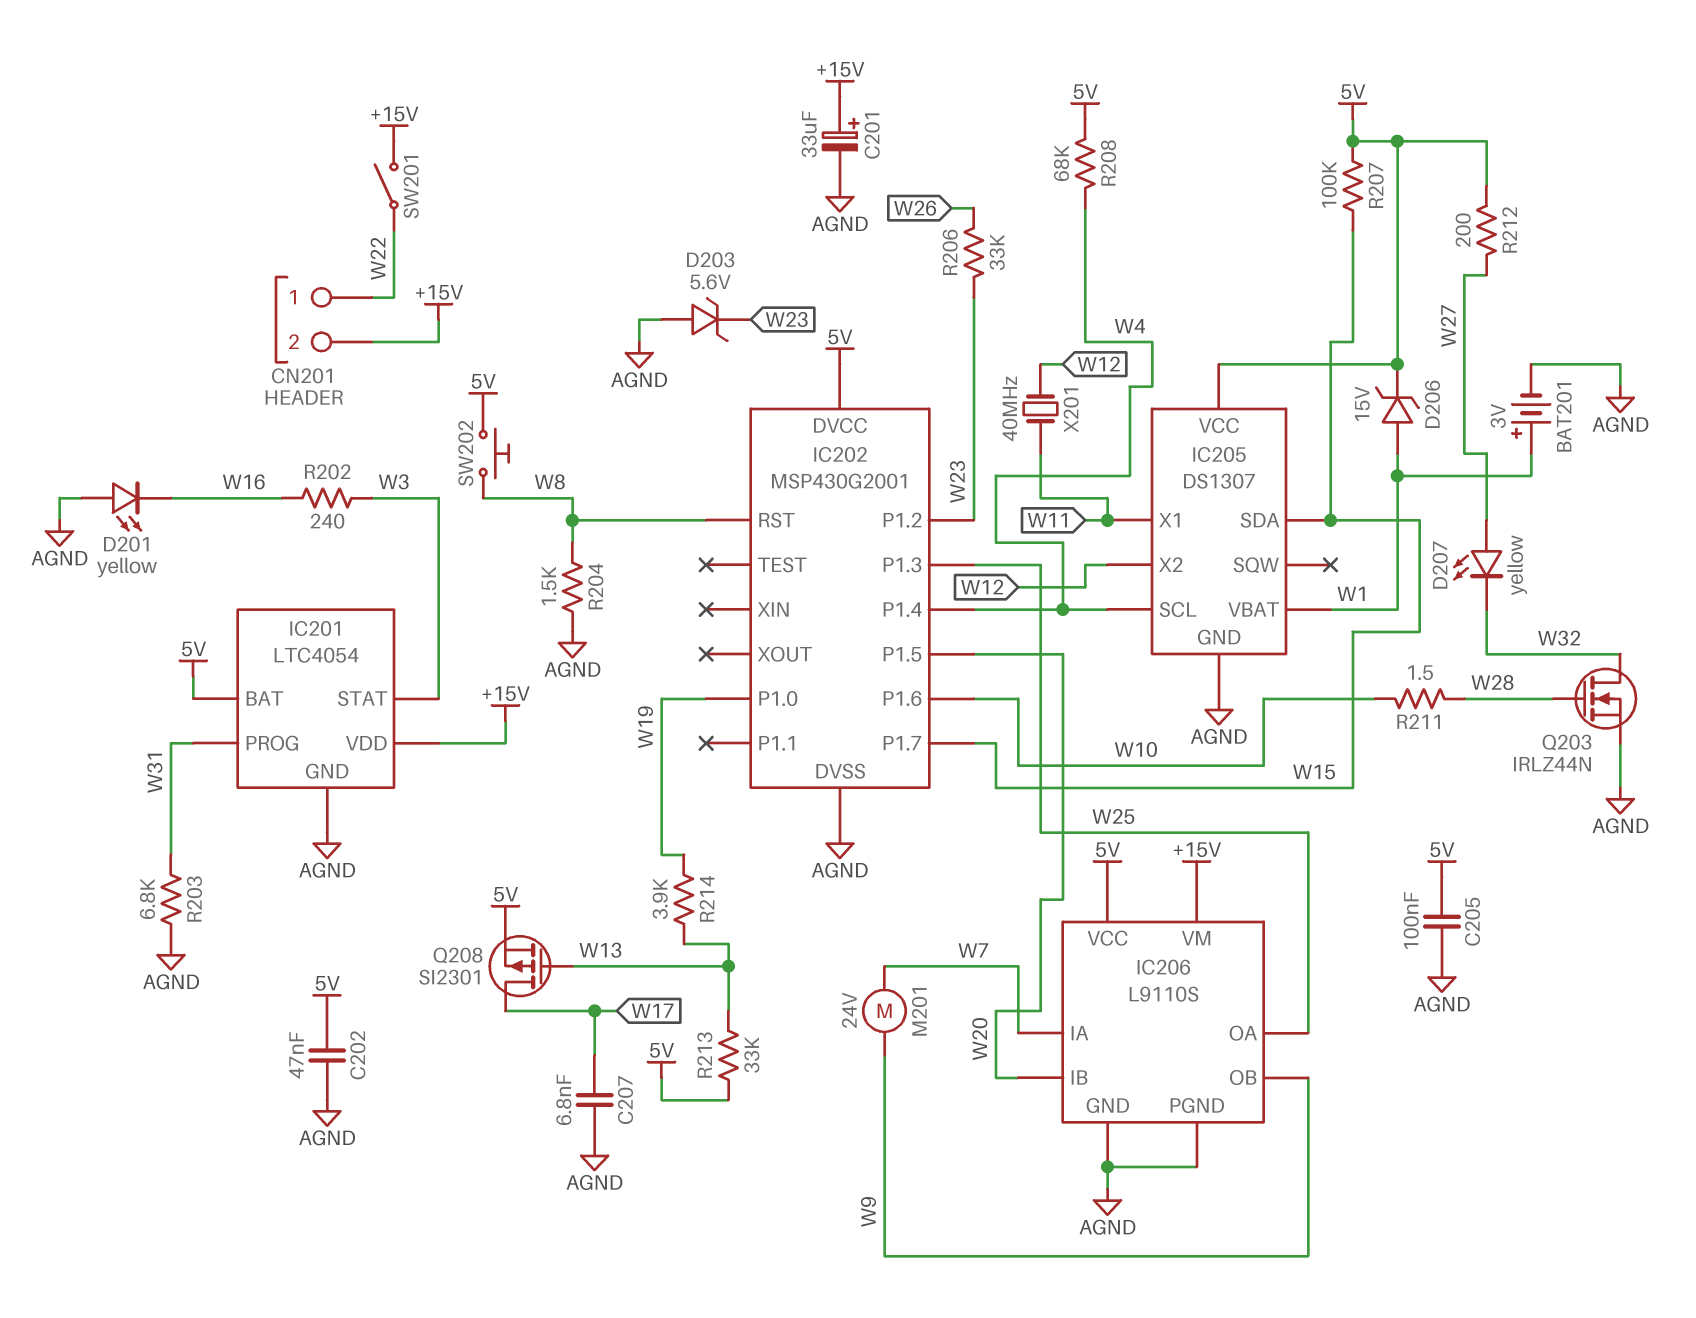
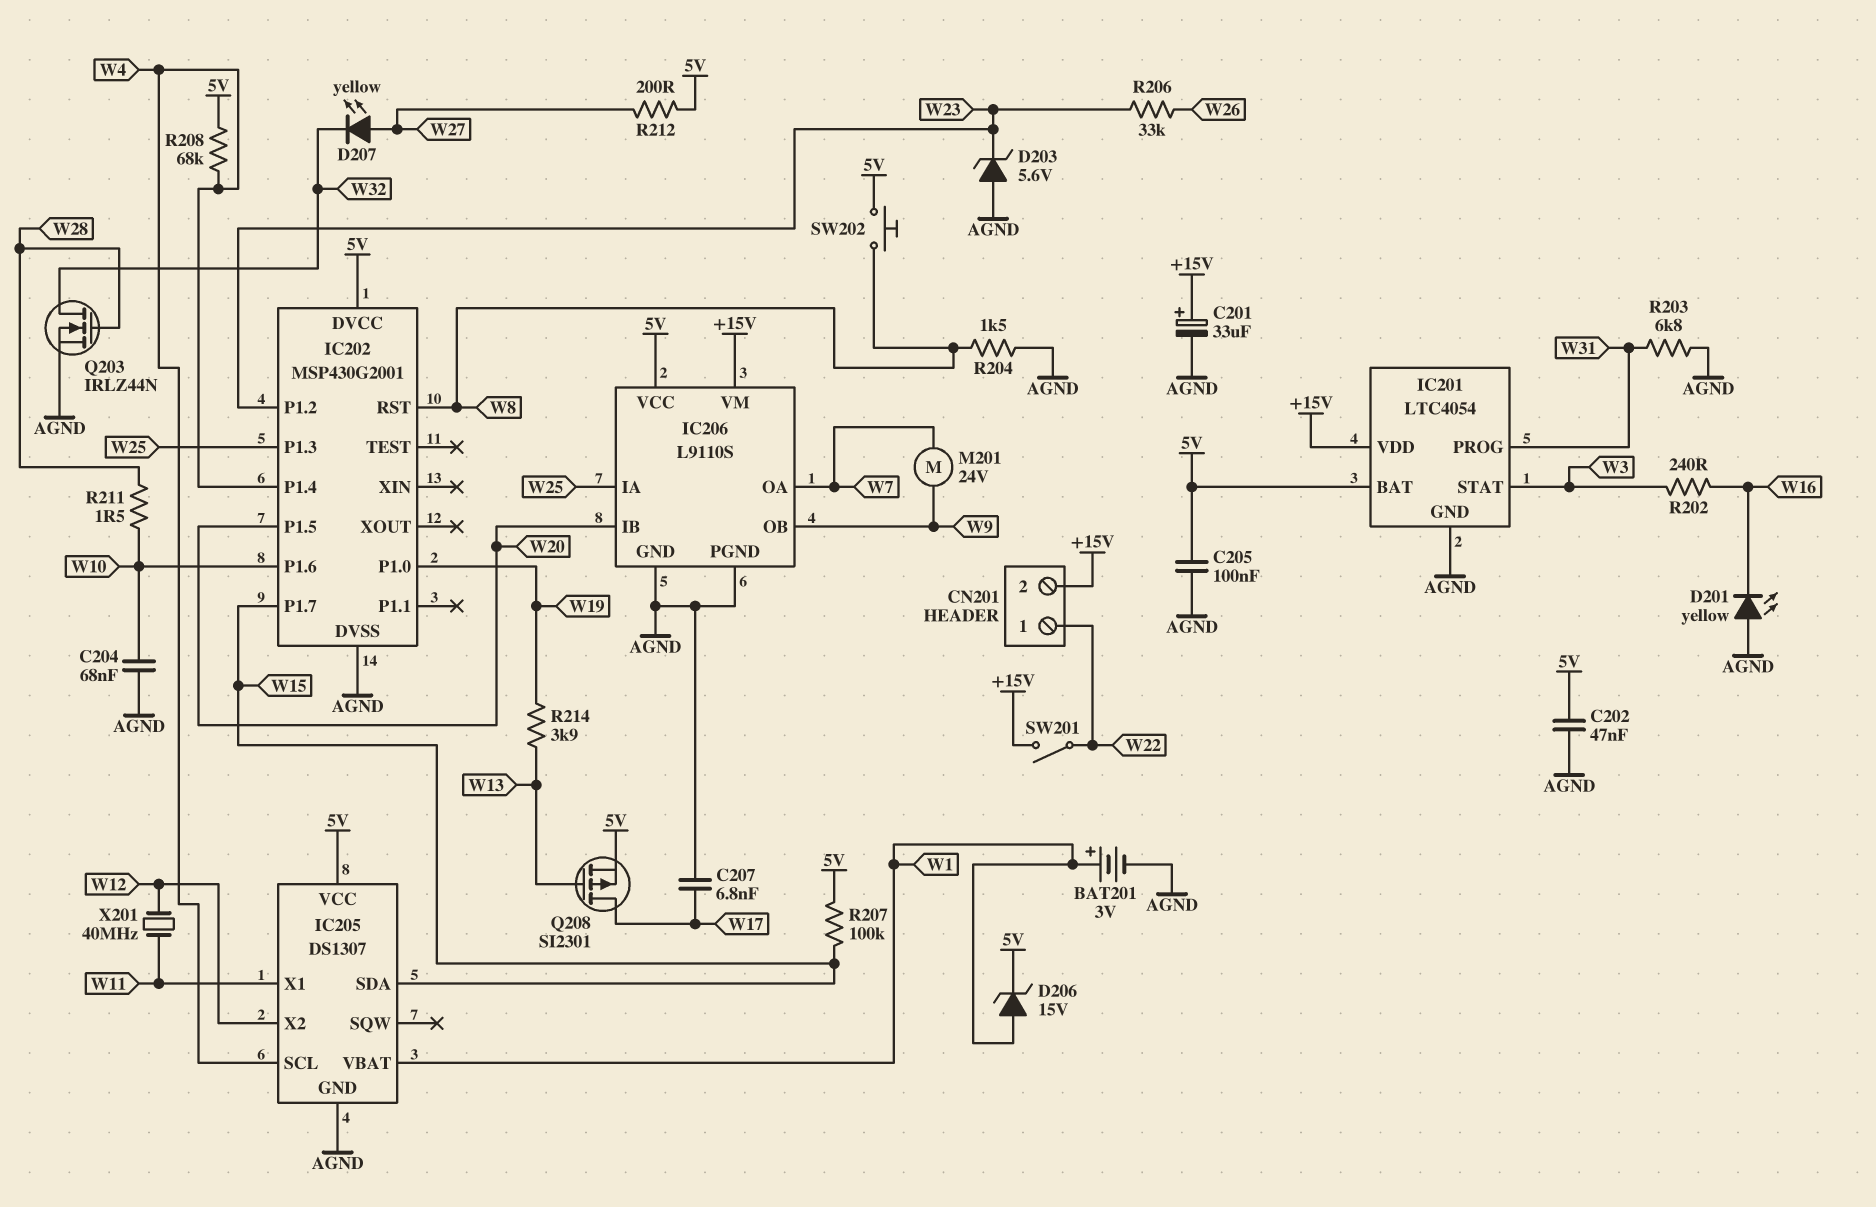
C204: none -> 68nF (AGND, W10)
IC206 pin IA: W7 -> W25
IC206 pin OA: W25 -> W7
R213: 33k (5V, W13) -> none

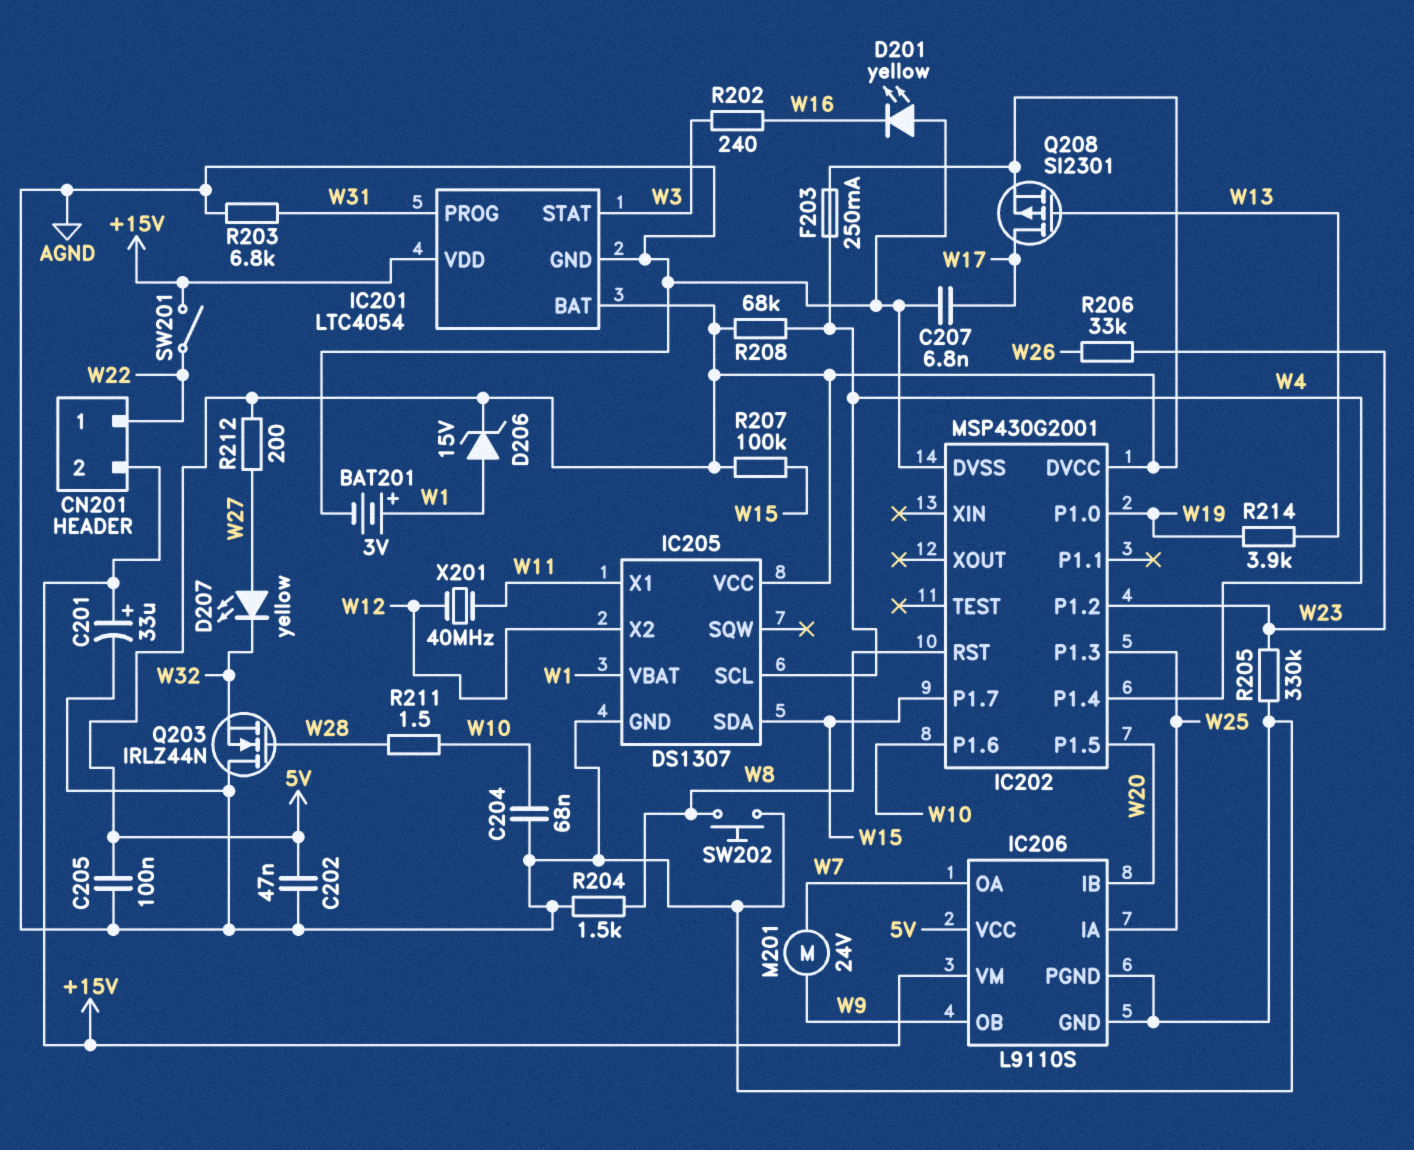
D203: zener 5.6V (A AGND, K W23) -> none
F203: none -> 250mA (5V, W4)
Q203: NMOS IRLZ44N (G W28, D W32, S AGND) -> NMOS IRLZ44N (G W28, D AGND, S W32)
R205: none -> 330k (AGND, W23)
SW202: button (5V, W8) -> button (AGND, W8)

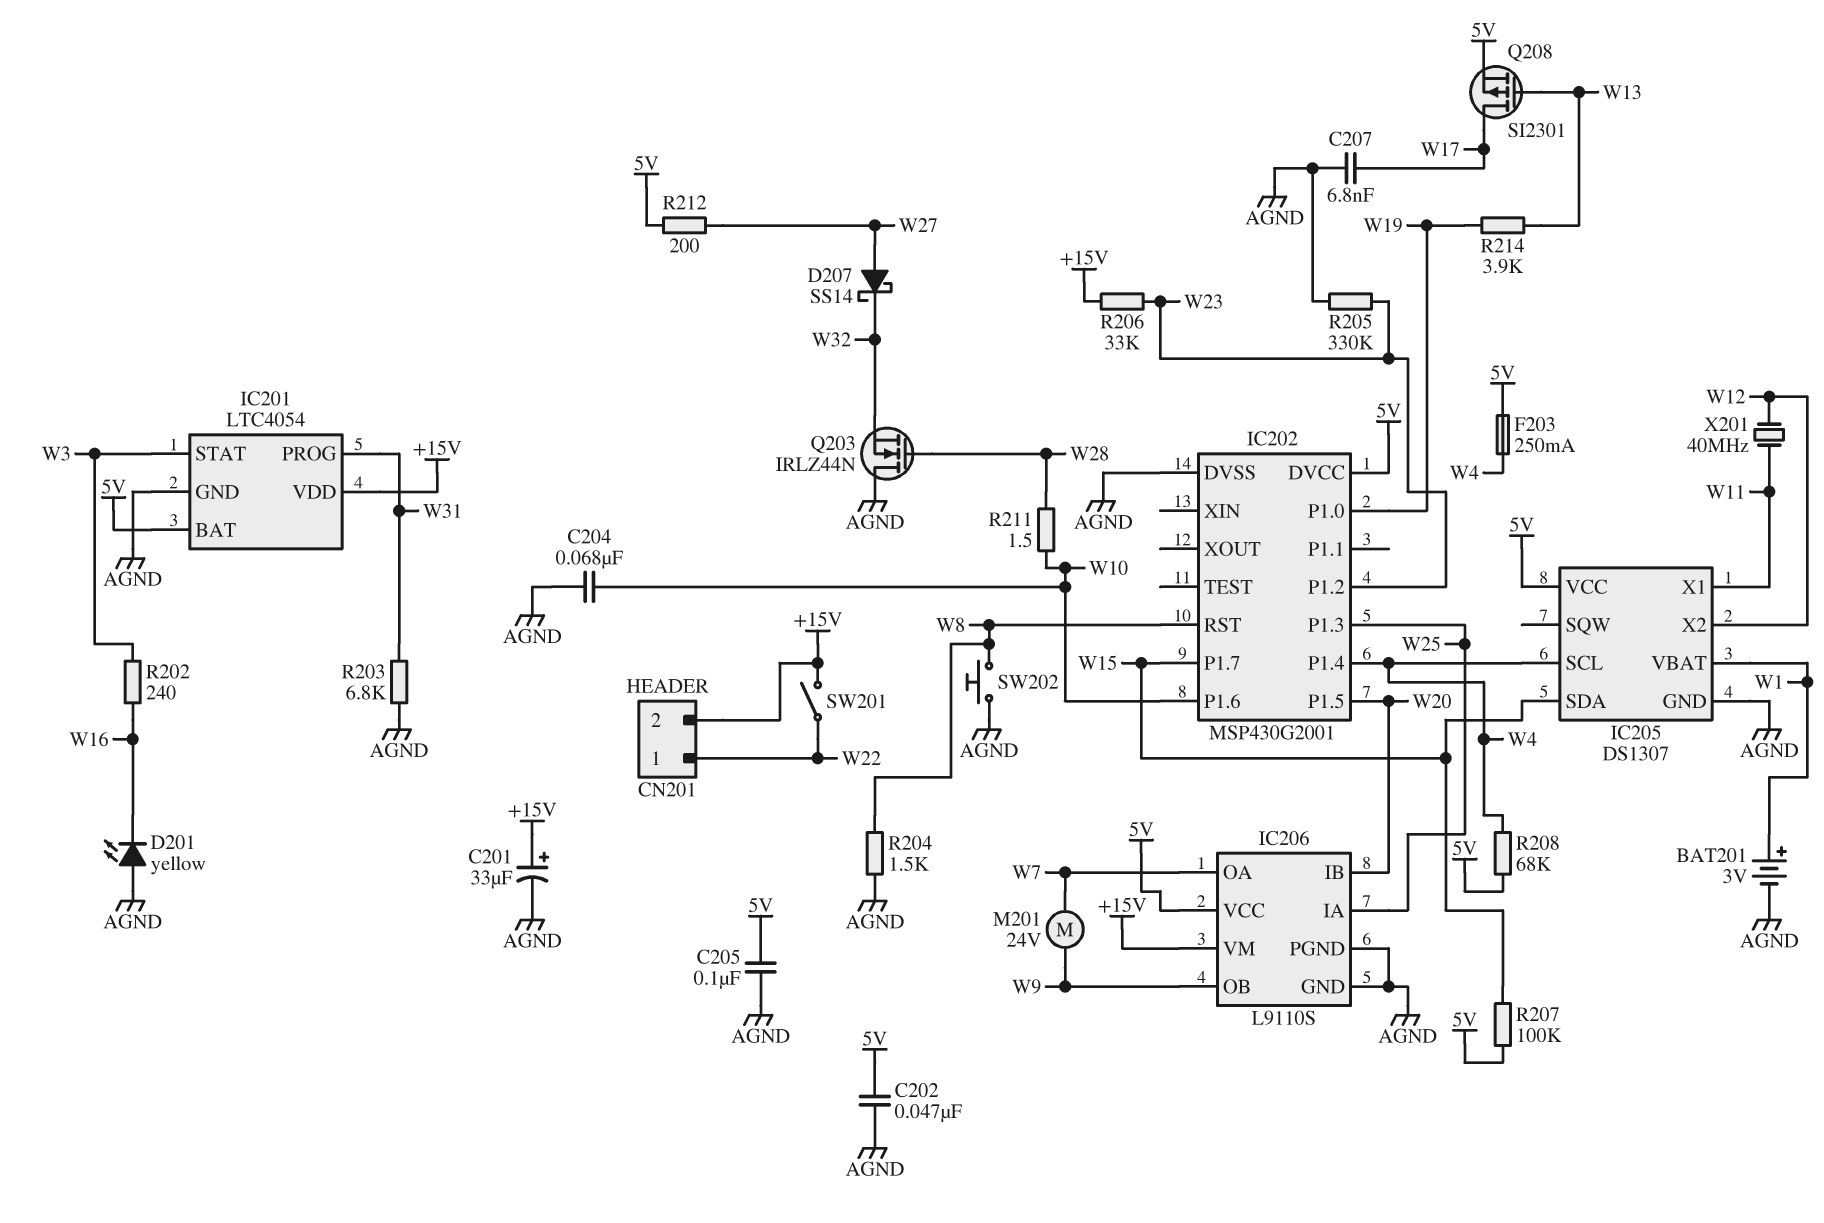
D206: zener 15V (A W1, K 5V) -> none
D207: LED yellow (A W27, K W32) -> schottky SS14 (A W27, K W32)
R206: 33k (W23, W26) -> 33k (+15V, W23)

